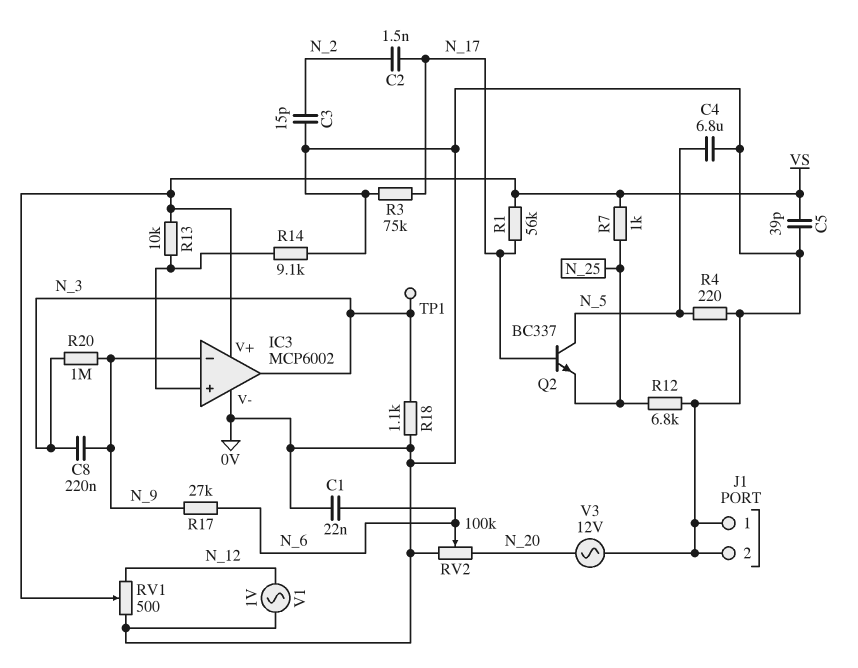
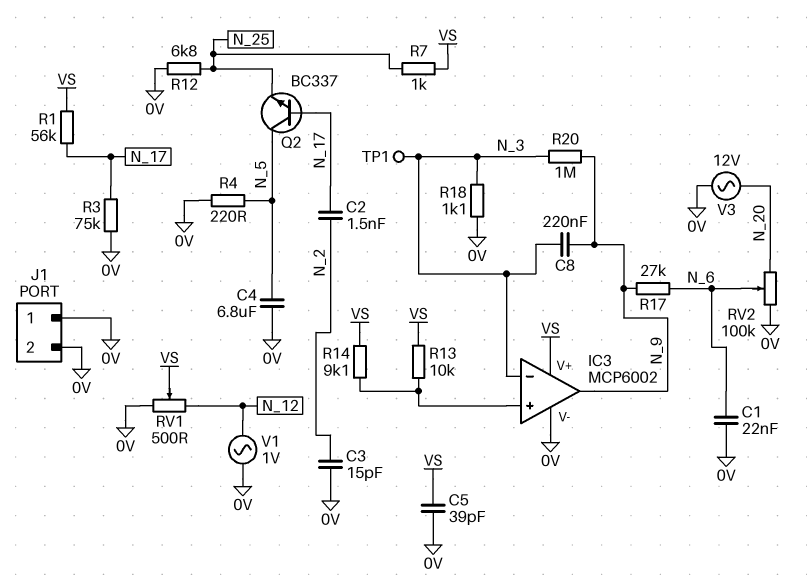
IC3 pin in-: N_9 -> N_3
IC3 pin out: N_3 -> N_9
R14: 9.1k (0V, IC3/in+) -> 9.1k (IC3/in+, VS)

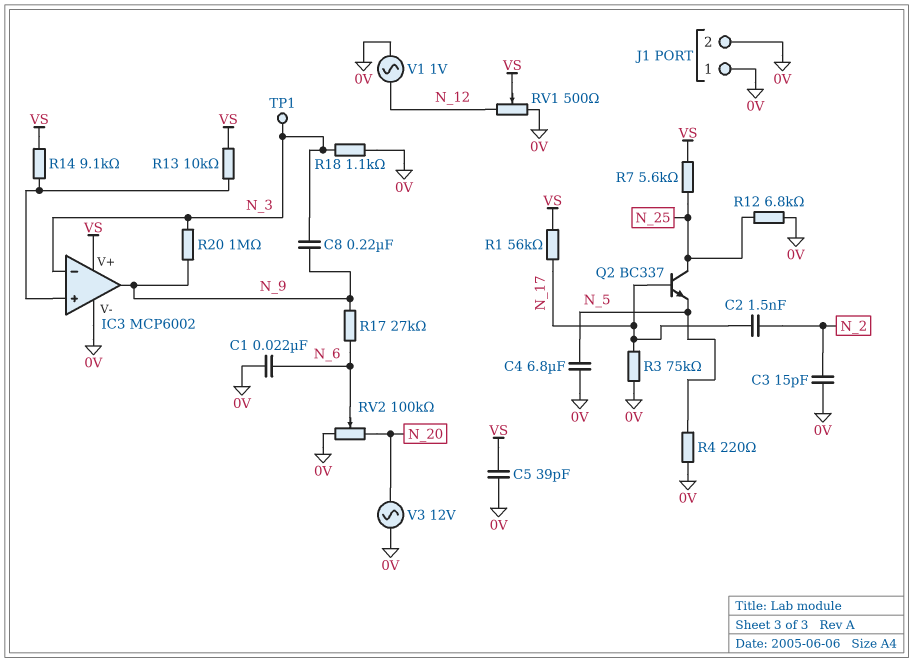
Q2: NPN BC337 (B N_17, C N_5, E N_25) -> NPN BC337 (B N_17, C N_25, E N_5)
R7: 1k (N_25, VS) -> 5.6k (N_25, VS)

